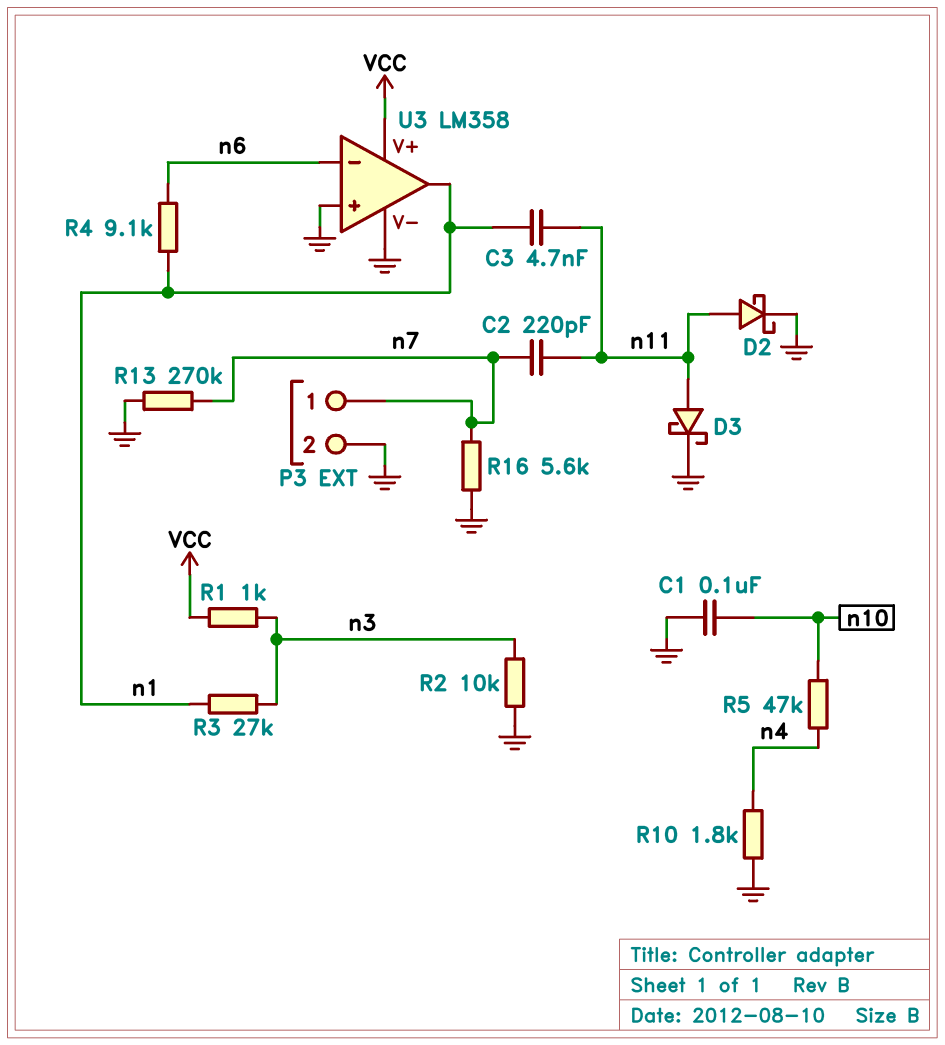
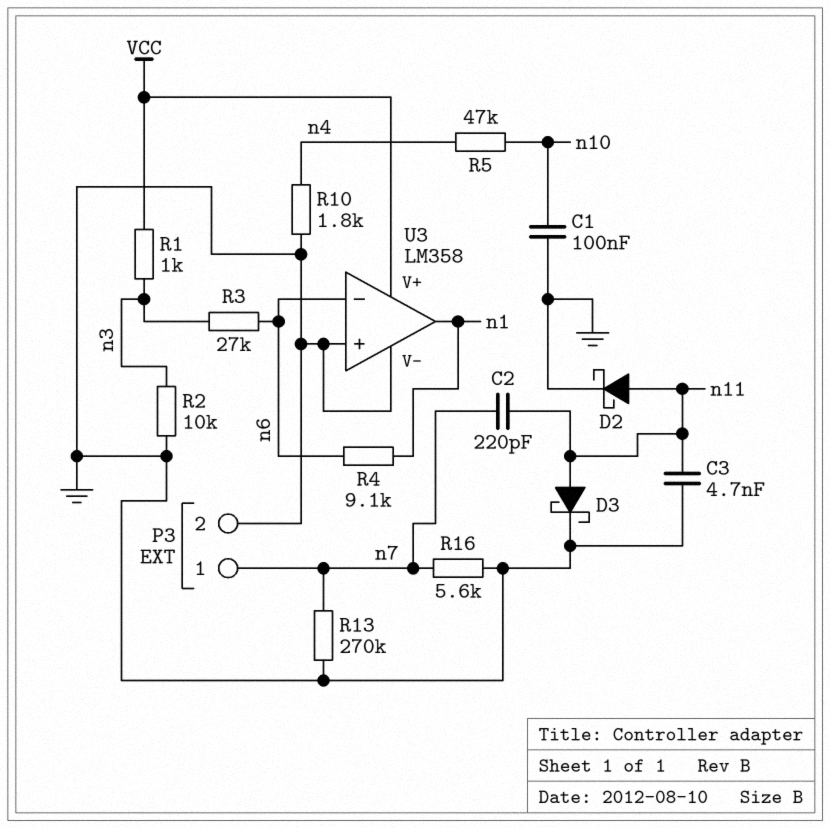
C3: 4.7nF (n1, n11) -> 4.7nF (GND, n11)
R3: 27k (n1, n3) -> 27k (n3, n6)

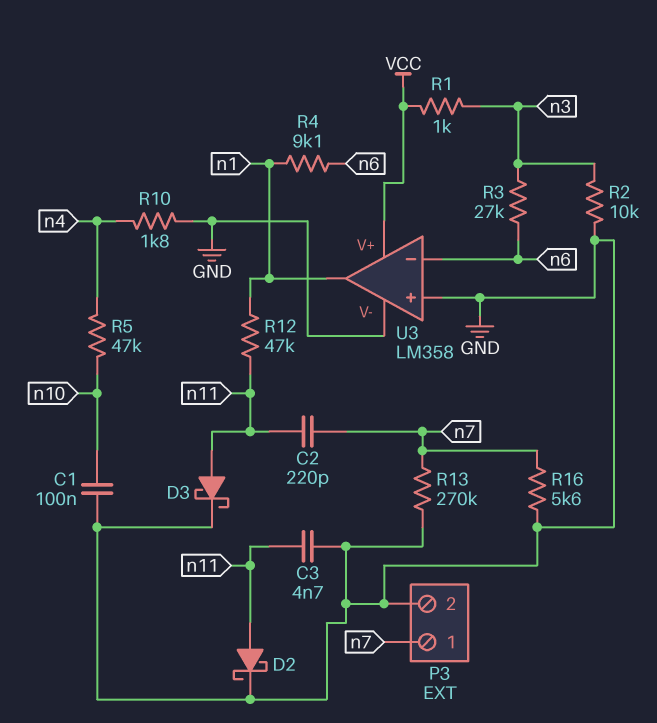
R12: none -> 47k (n1, n11)

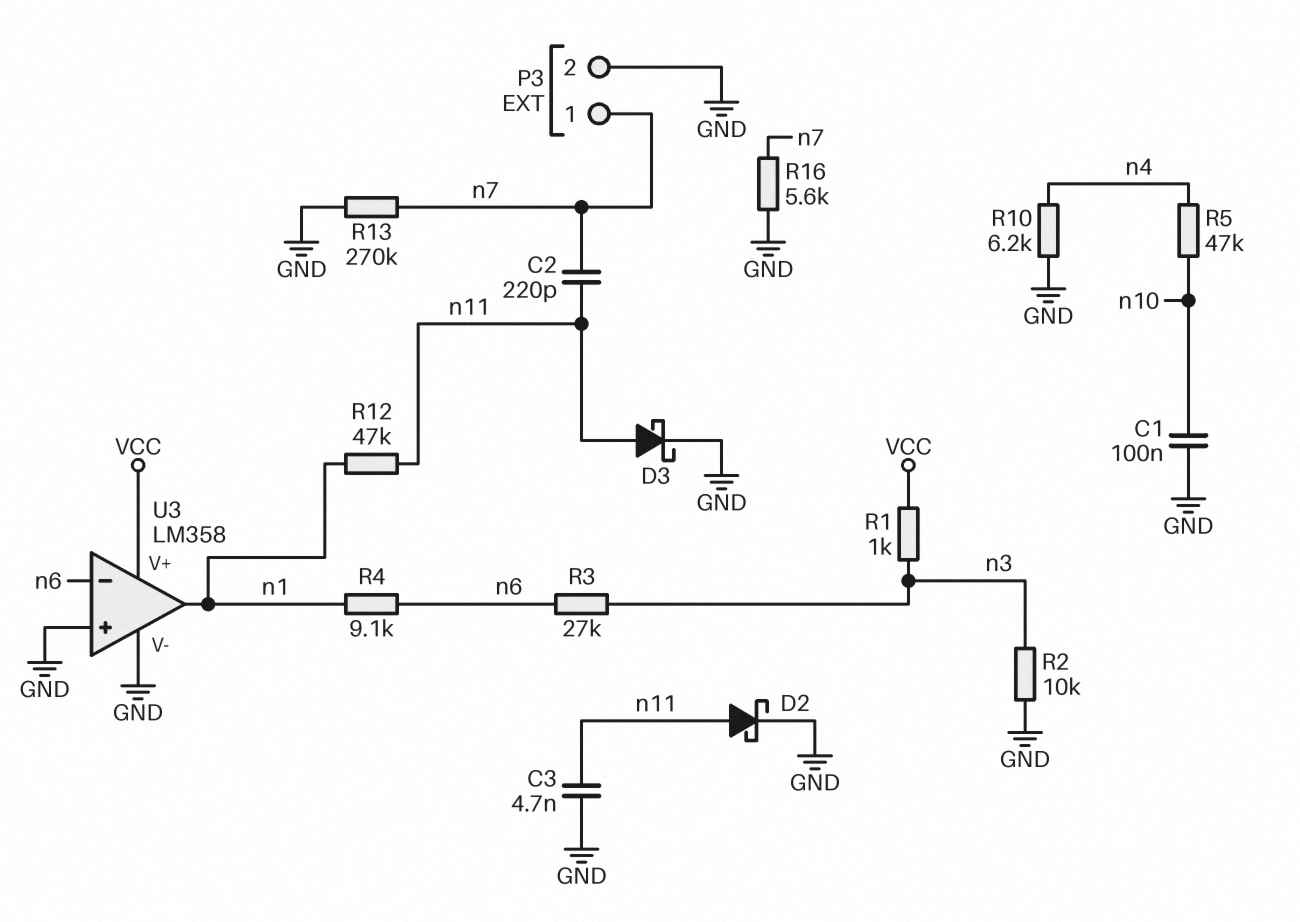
R10: 1.8k (GND, n4) -> 6.2k (GND, n4)

